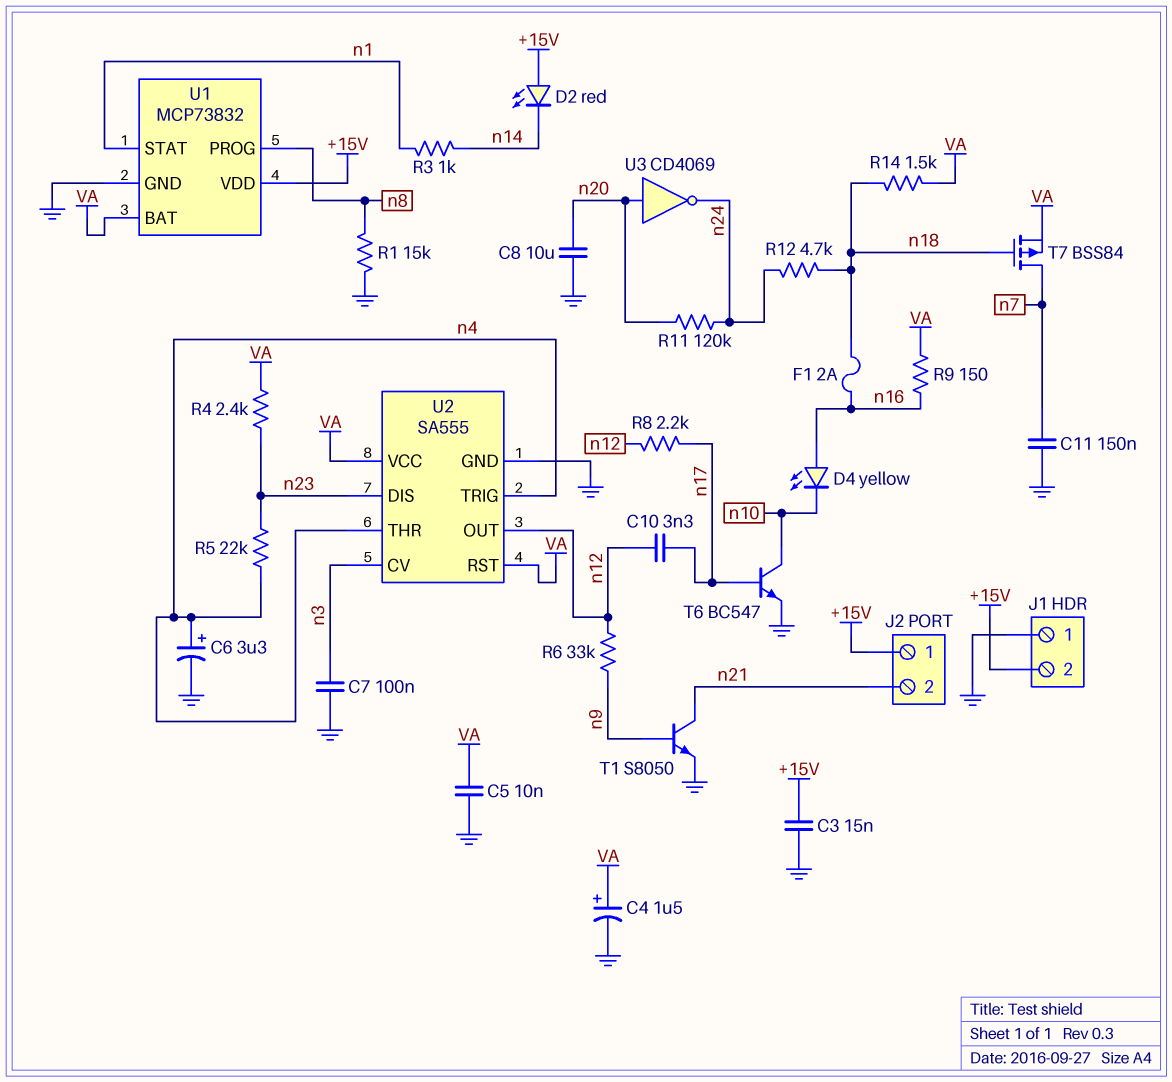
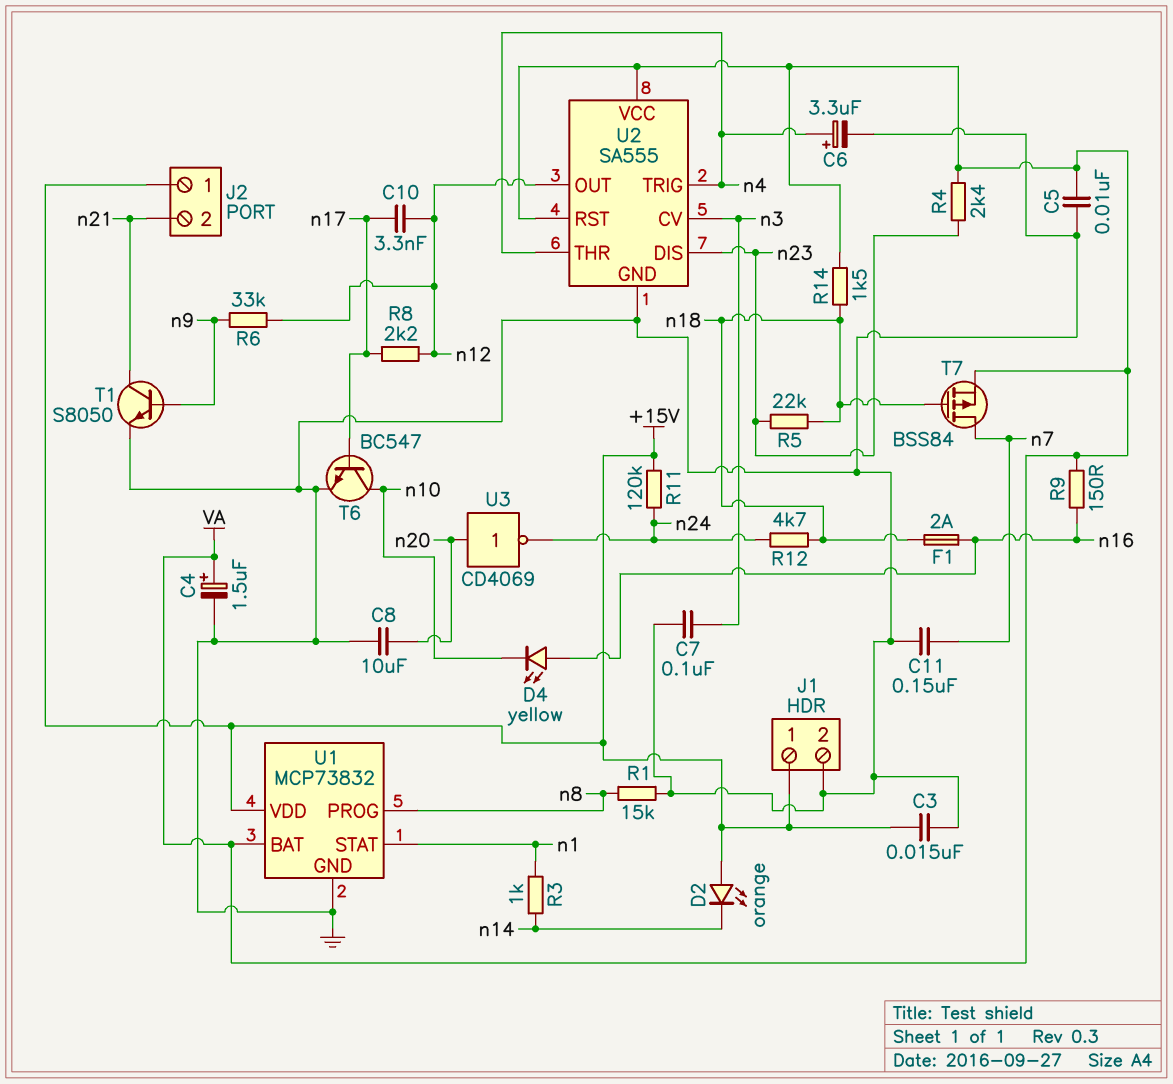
D2: LED red (A +15V, K n14) -> LED orange (A +15V, K n14)
J1 pin 1: GND -> +15V
J1 pin 2: +15V -> GND
R5: 22k (n4, n23) -> 22k (n18, n23)
R11: 120k (n20, n24) -> 120k (+15V, n24)

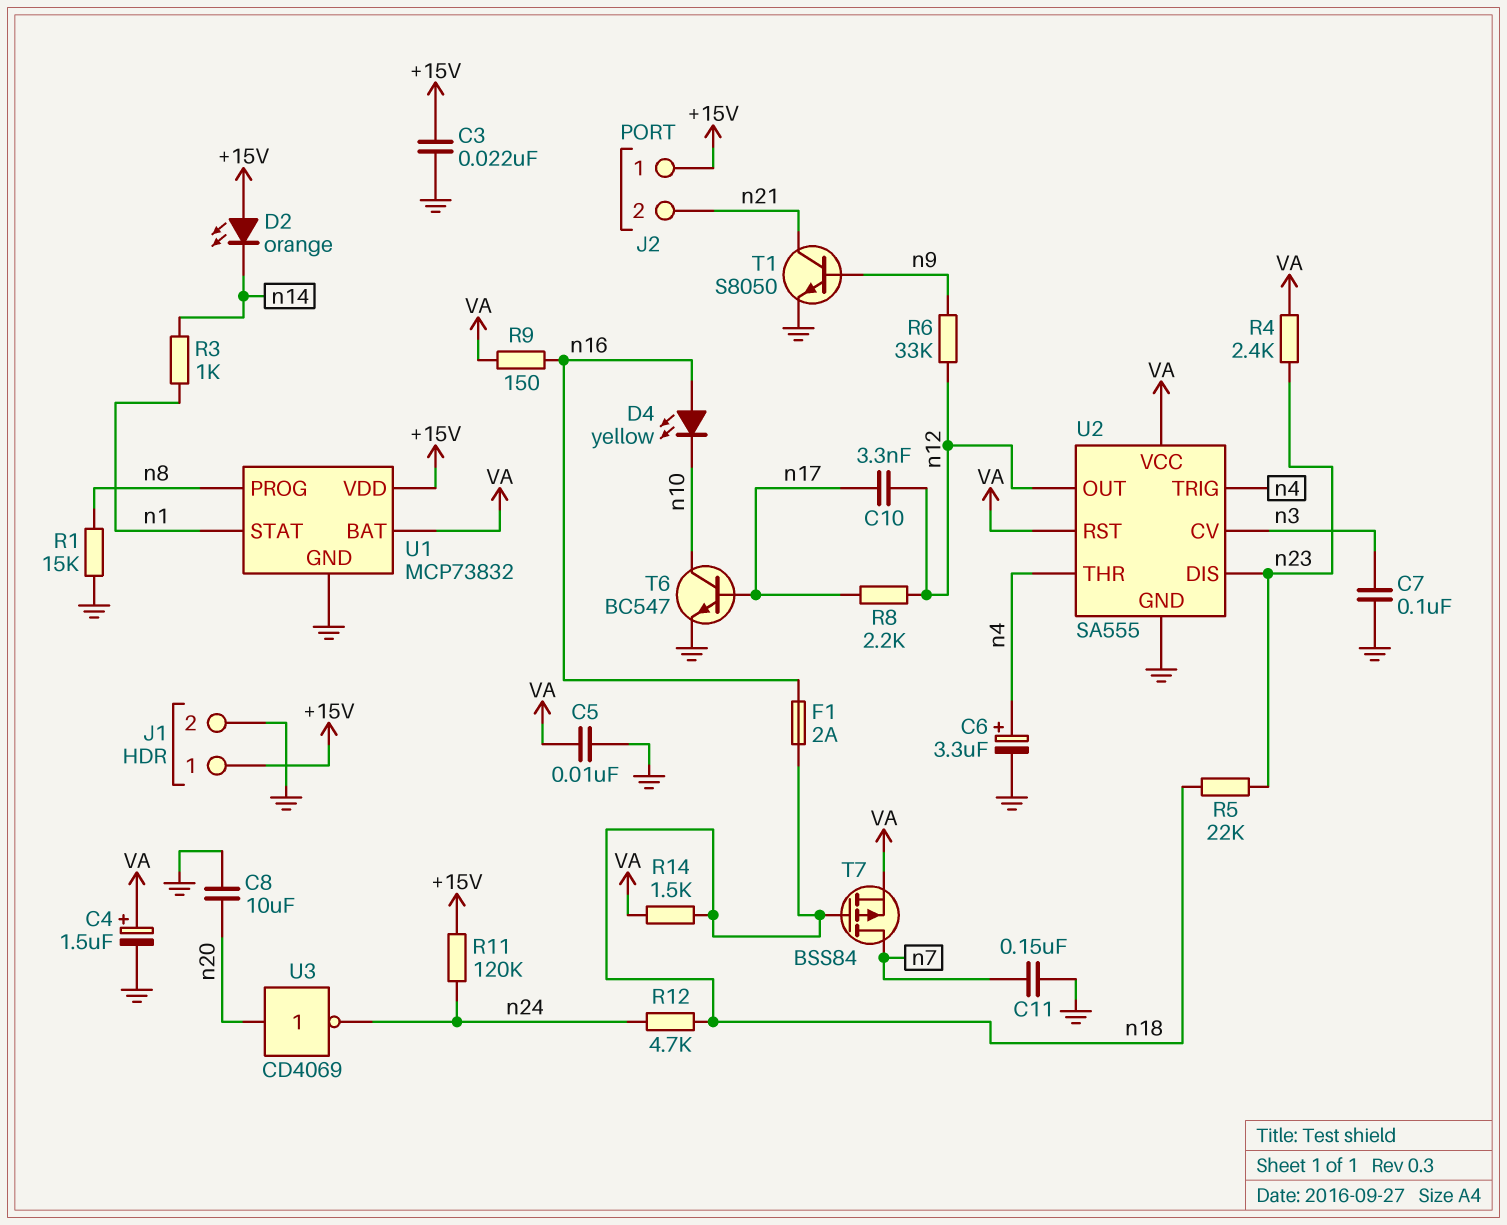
C3: 15nF (+15V, GND) -> 22nF (+15V, GND)

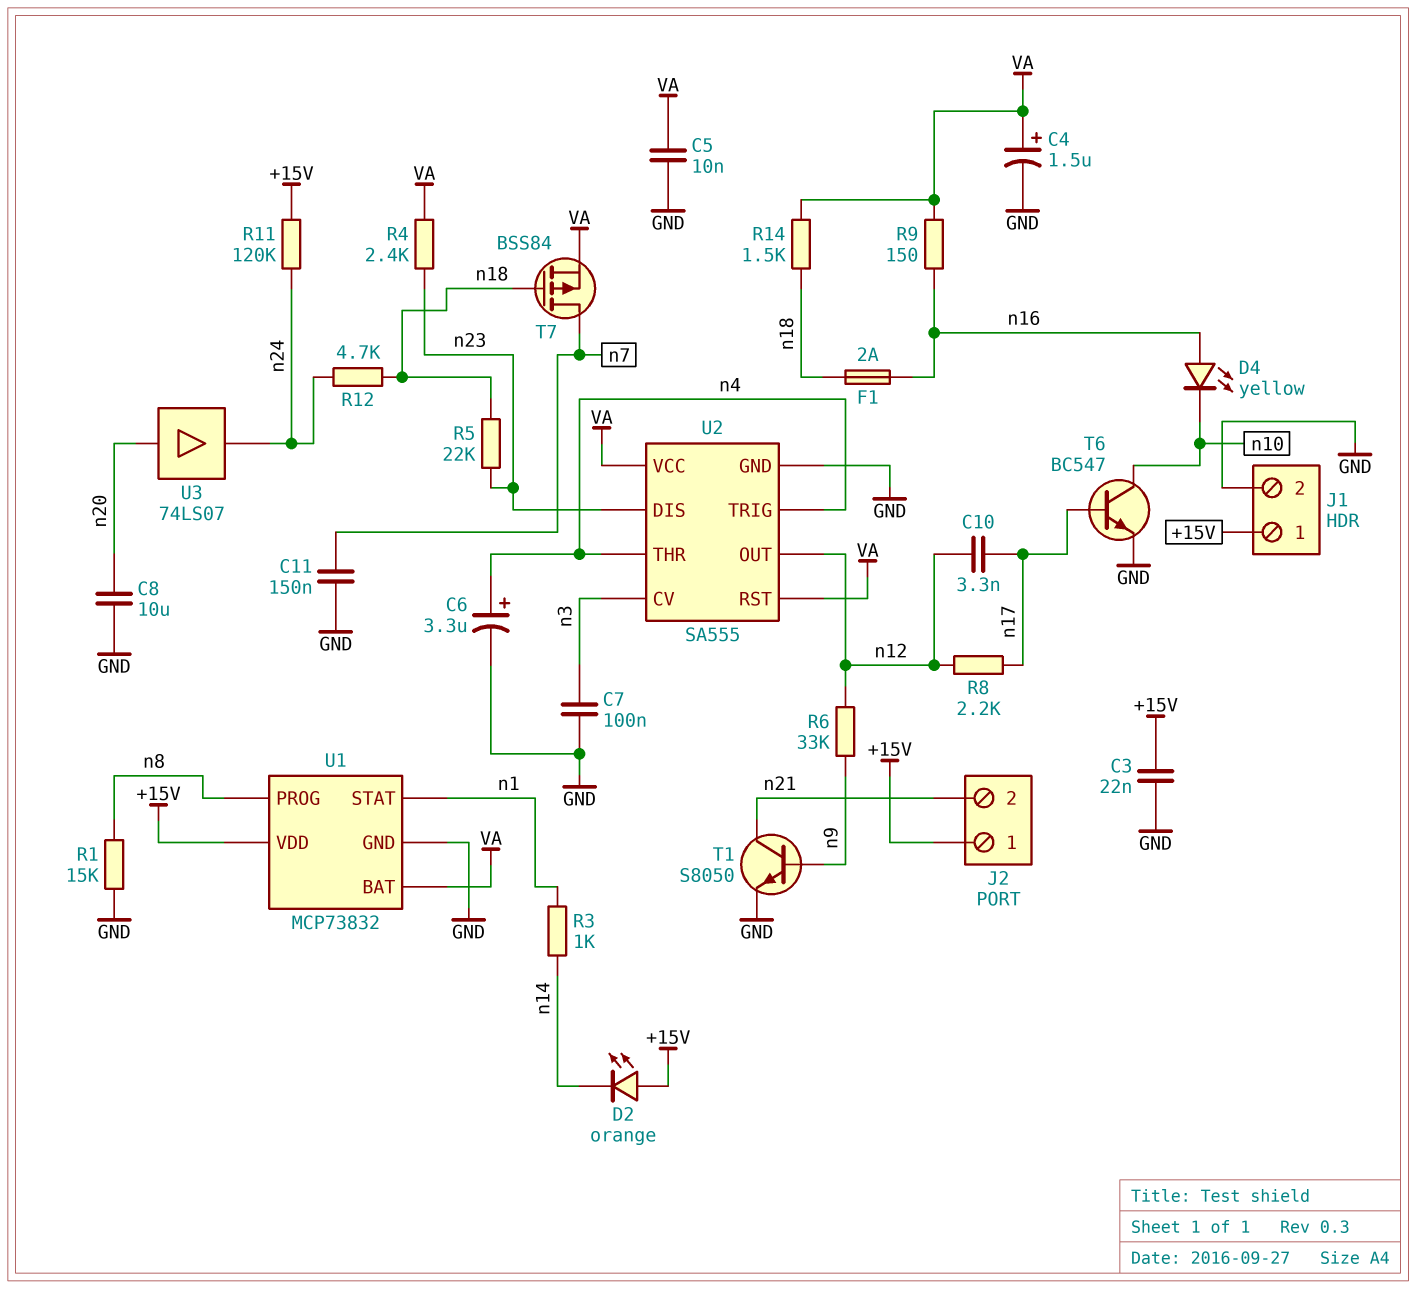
U3: NOT CD4069 (in n20, out n24) -> buffer 74LS07 (in n20, out n24)

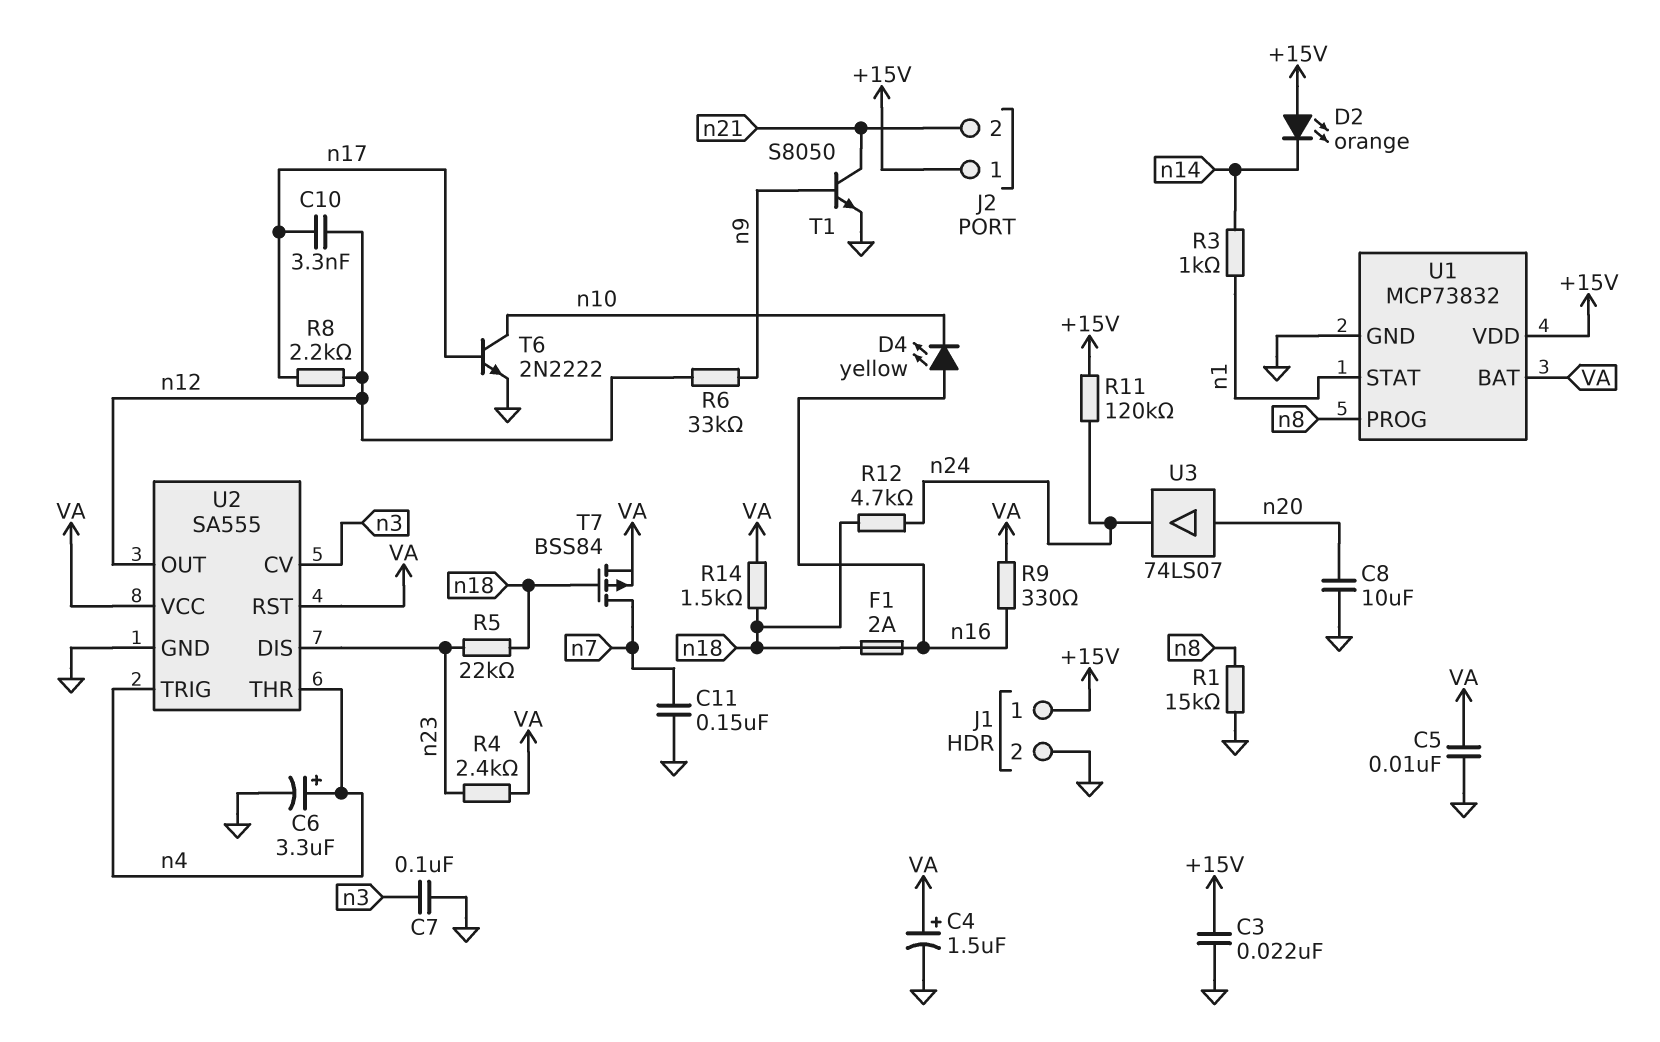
R9: 150 (VA, n16) -> 330 (VA, n16)
T6: NPN BC547 (B n17, C n10, E GND) -> NPN 2N2222 (B n17, C n10, E GND)

